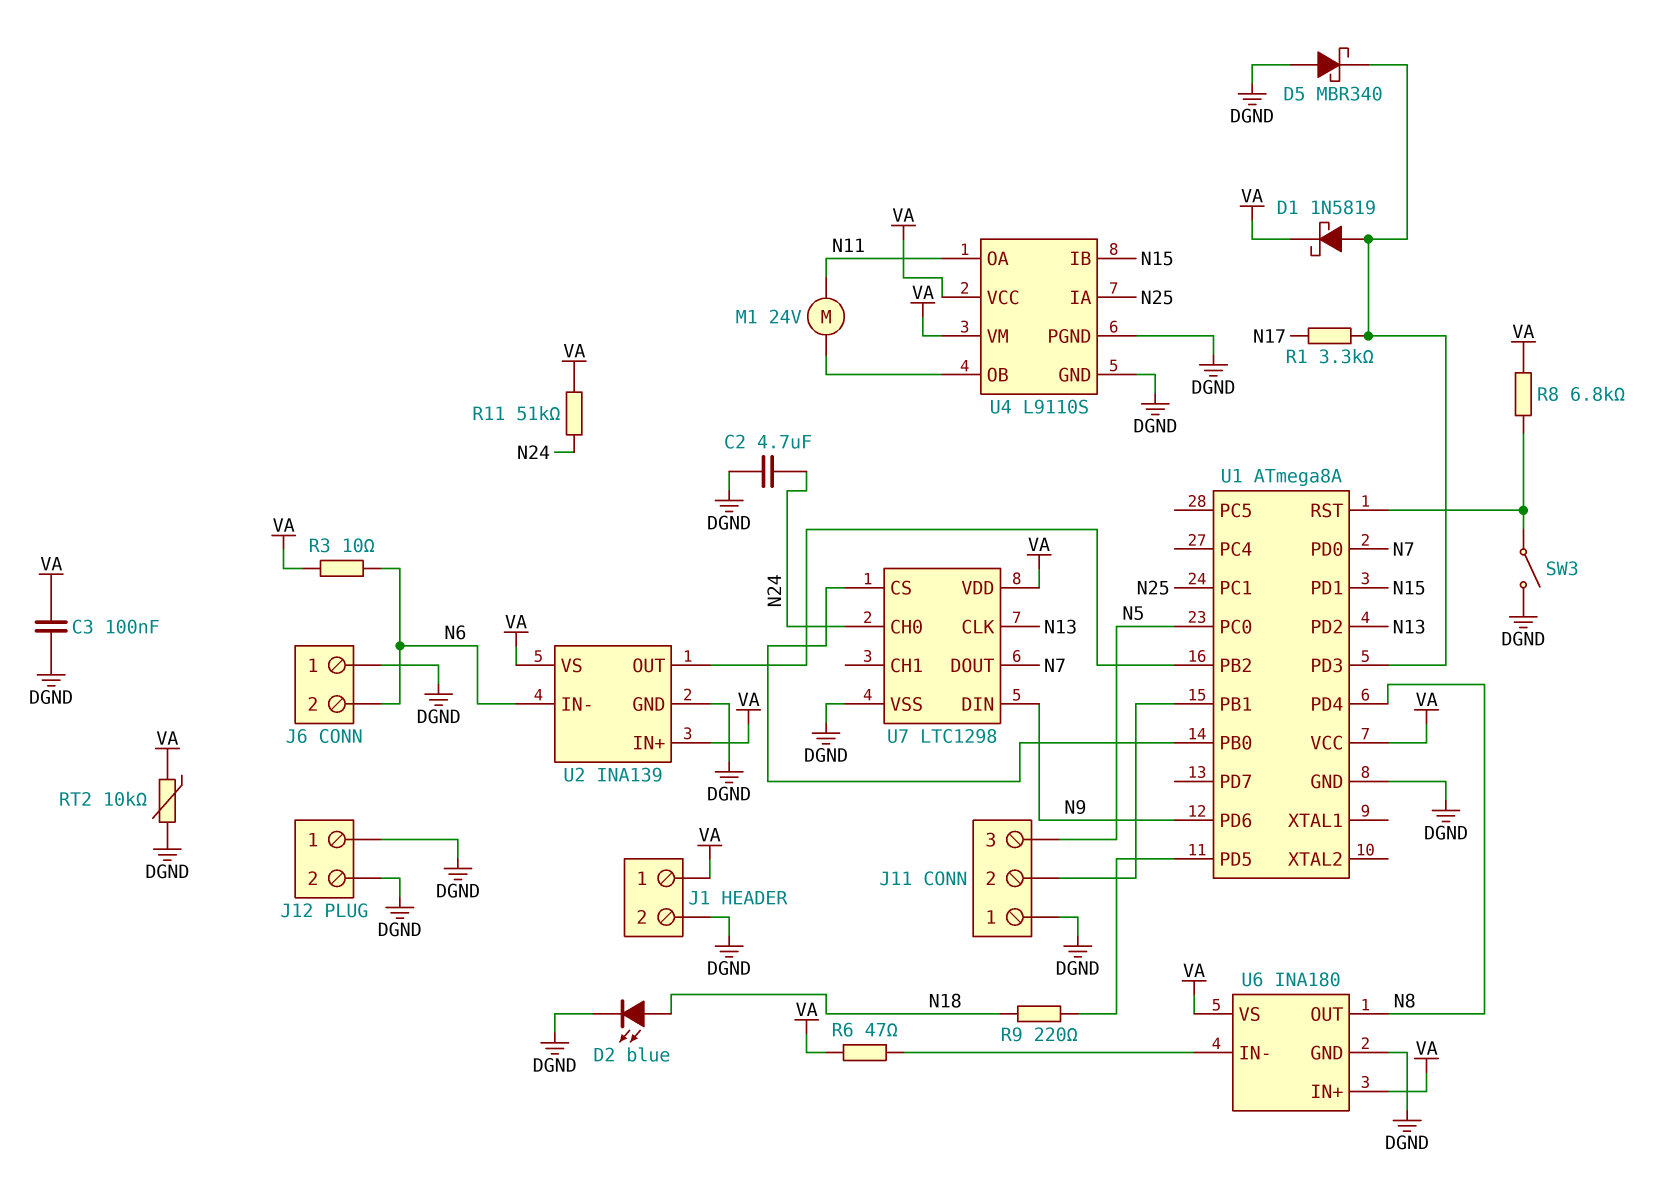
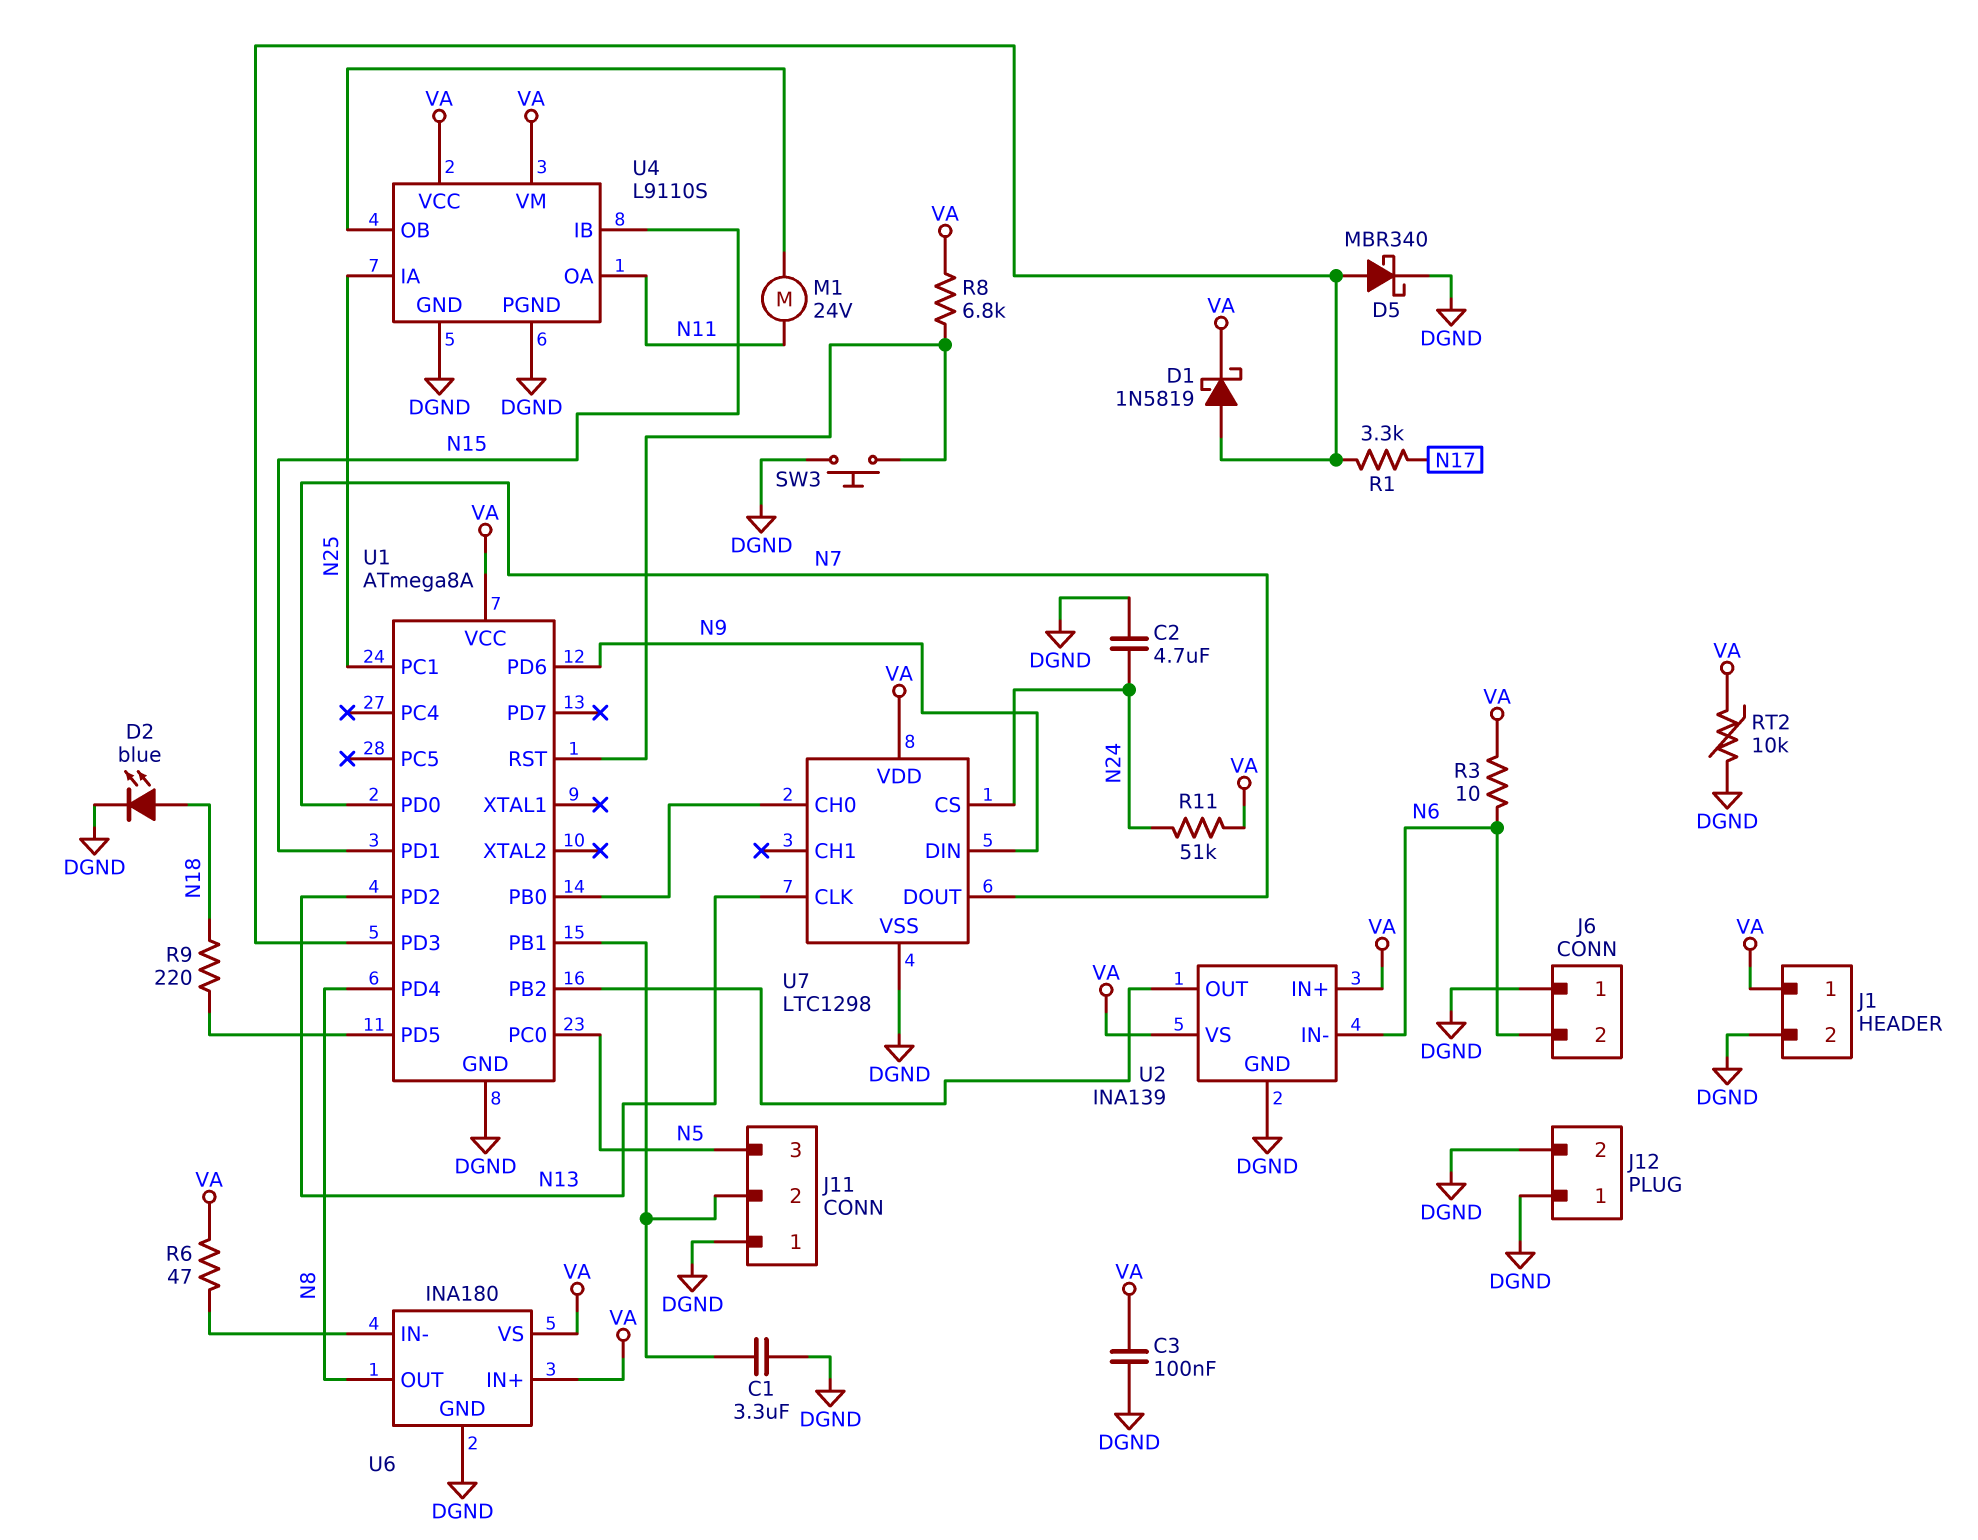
C1: none -> 3.3uF (DGND, J11/2)
D5: schottky MBR340 (A DGND, K U1/PD3) -> schottky MBR340 (A U1/PD3, K DGND)
SW3: switch (DGND, U1/RST) -> button (DGND, U1/RST)
U7 pin CH0: N24 -> U1/PB0
U7 pin CS: U1/PB0 -> N24

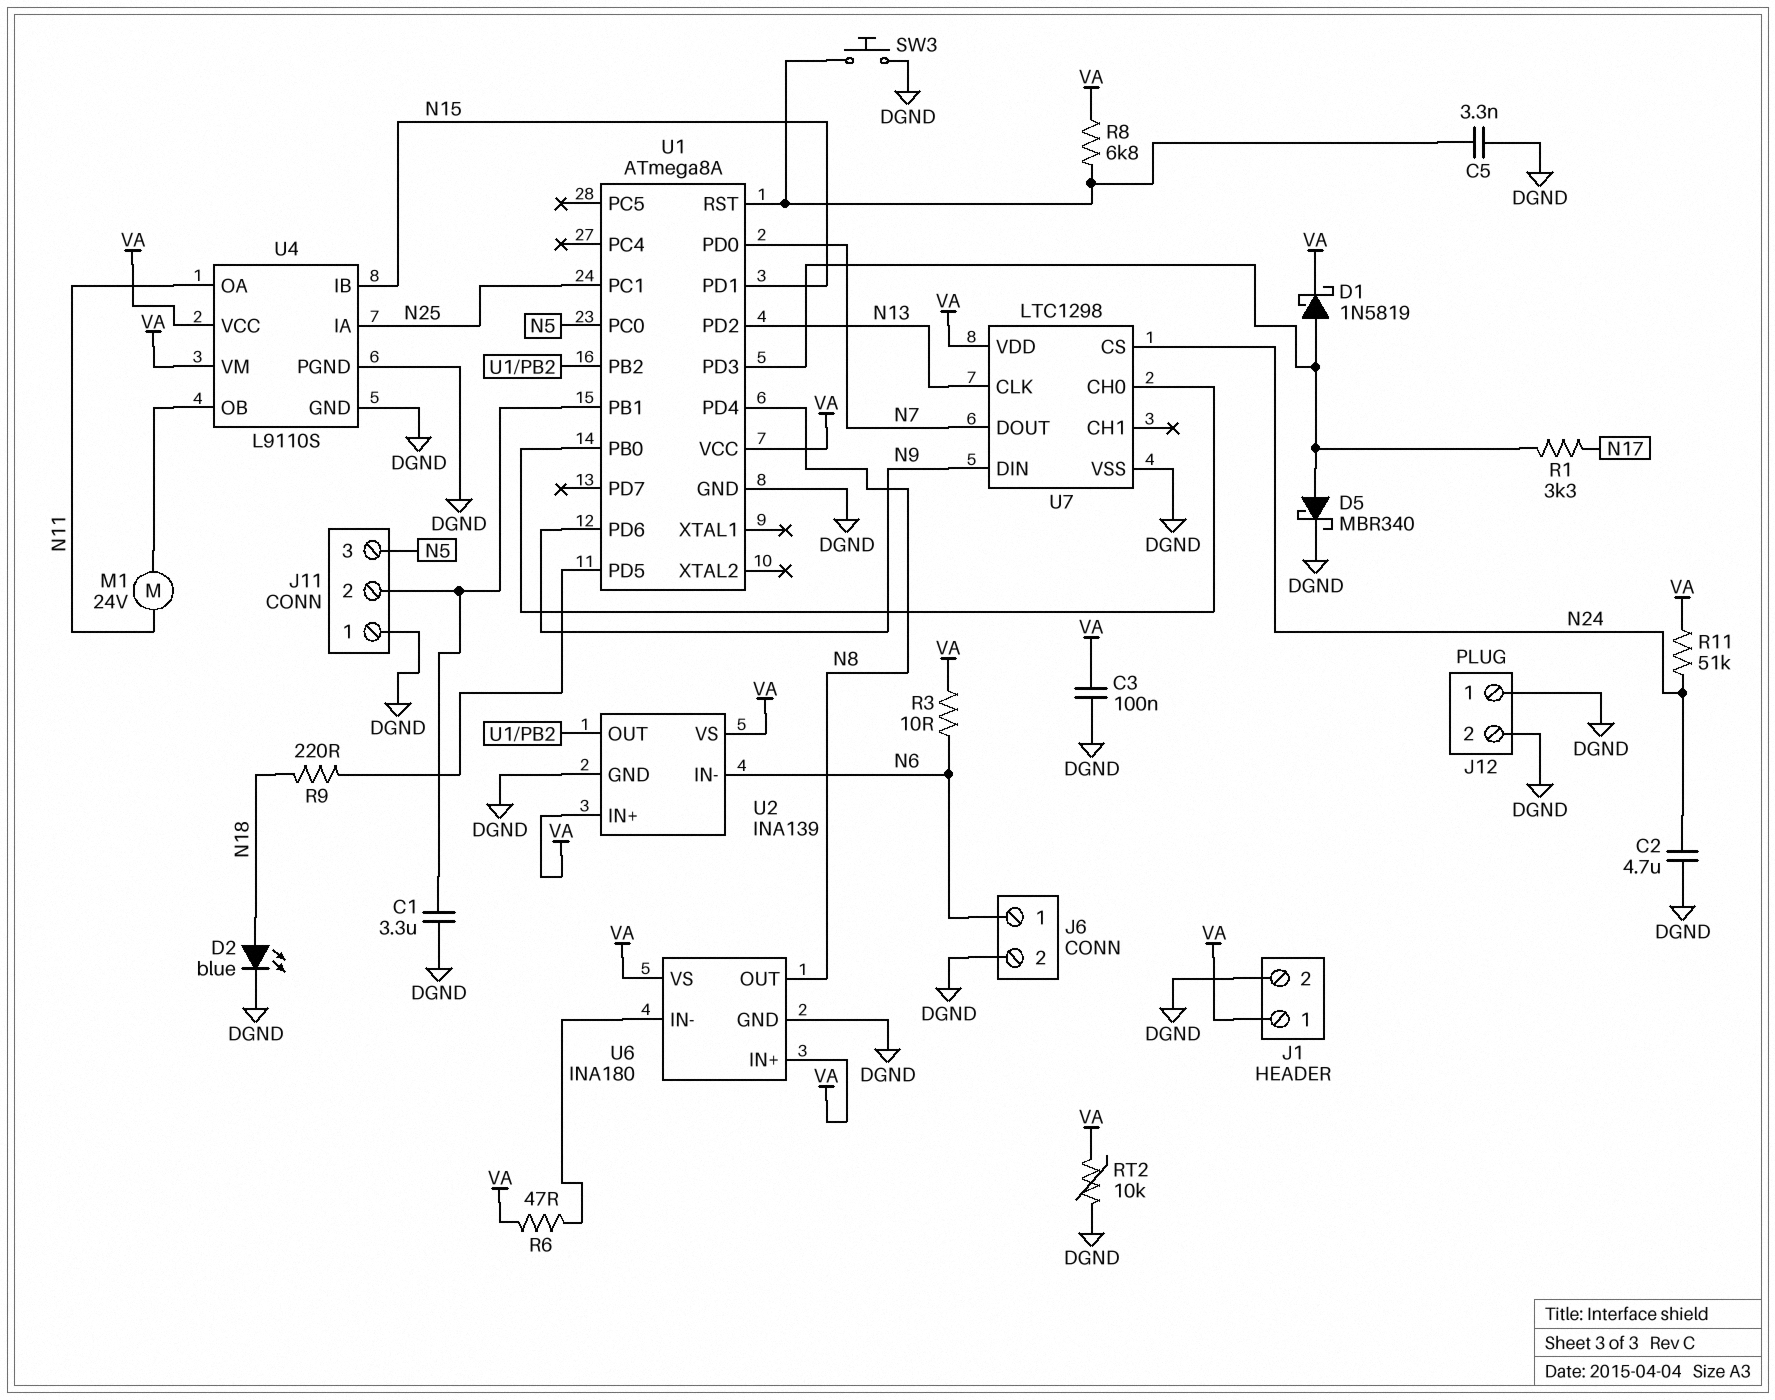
C5: none -> 3.3nF (DGND, U1/RST)
J6 pin 1: DGND -> N6
J6 pin 2: N6 -> DGND

